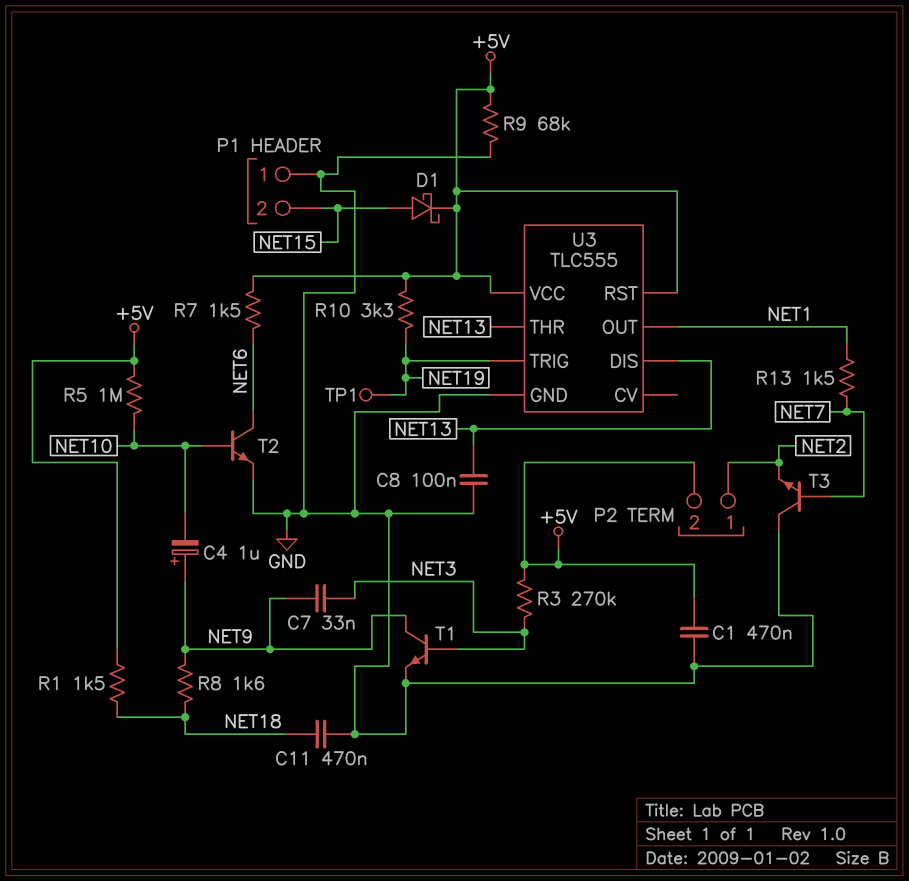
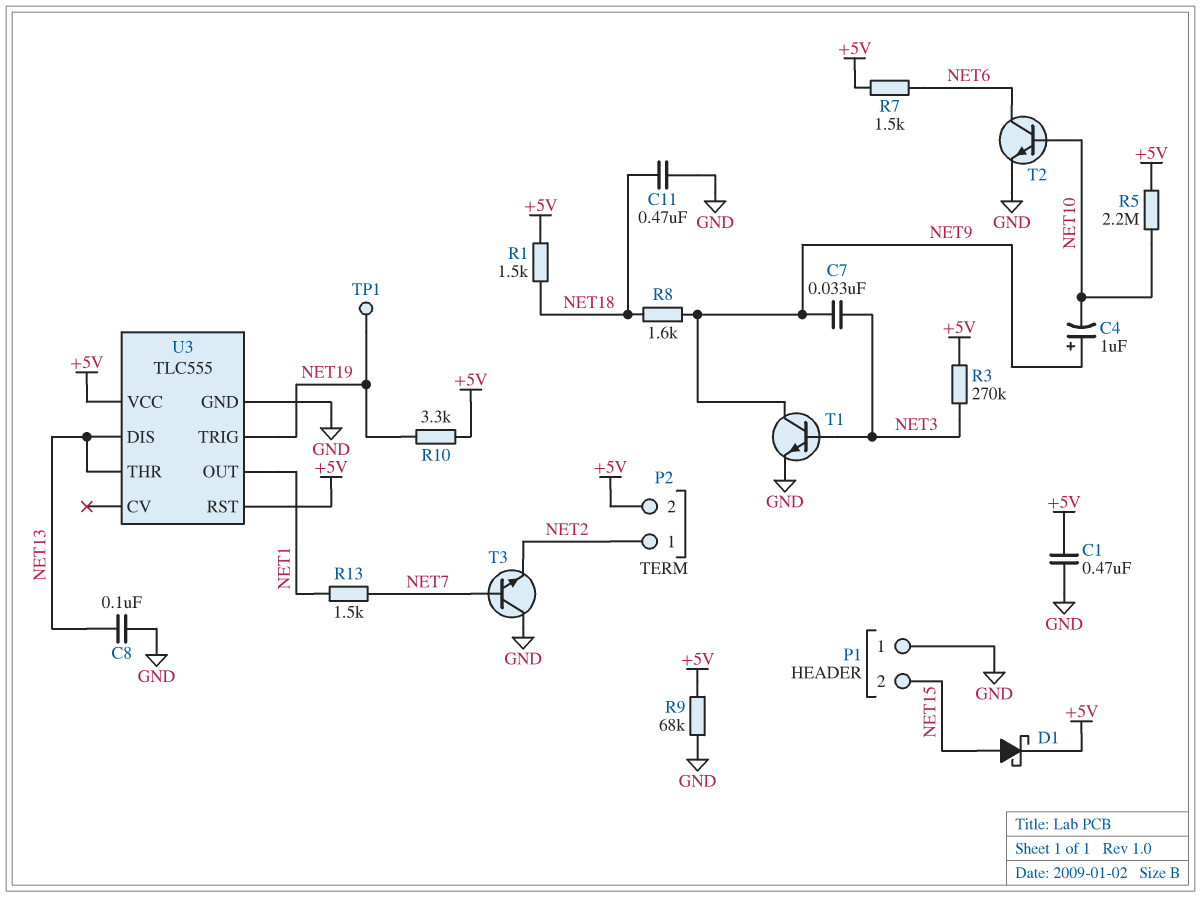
R5: 1M (+5V, NET10) -> 2.2M (+5V, NET10)

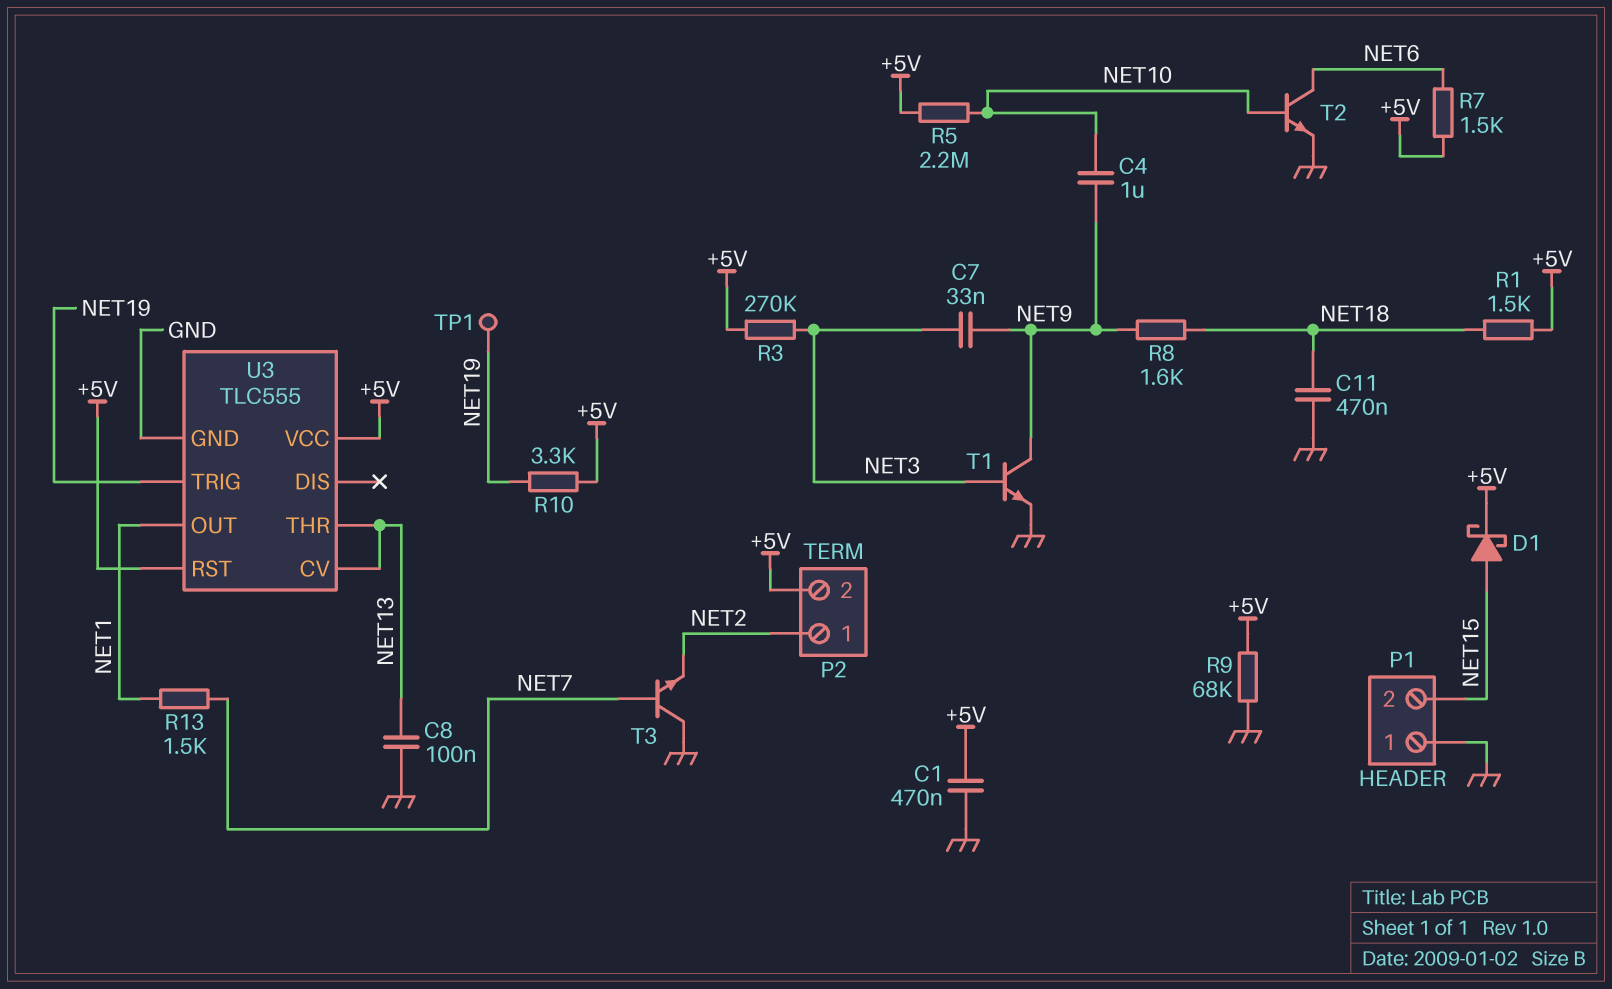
C4: 1uF (plus NET9, minus NET10) -> 1uF (NET9, NET10)
U3 pin CV: none -> NET13
U3 pin DIS: NET13 -> none

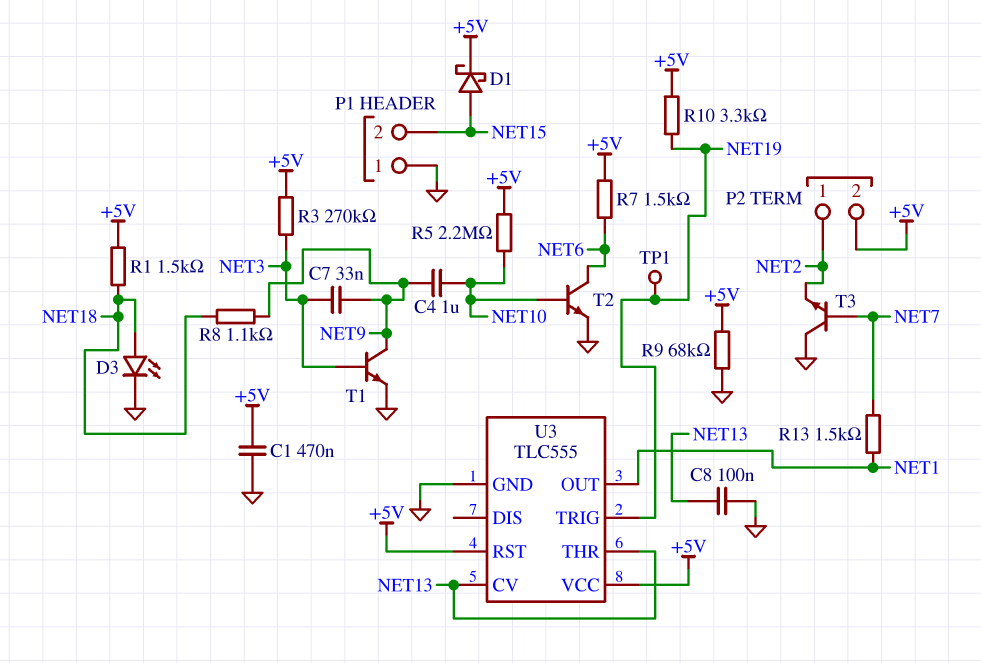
C11: 470nF (GND, NET18) -> none
D3: none -> LED (A NET18, K GND)
R8: 1.6k (NET9, NET18) -> 1.1k (NET9, NET18)

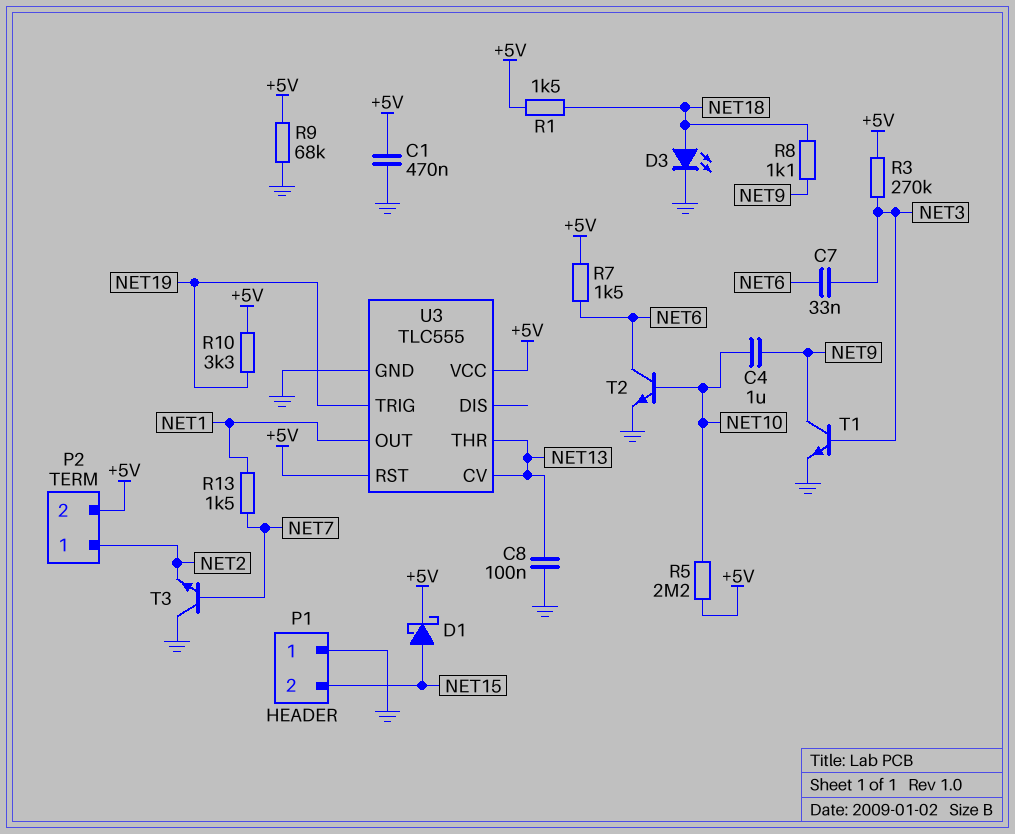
C7: 33nF (NET3, NET9) -> 33nF (NET3, NET6)
TP1: test point (NET19) -> none

